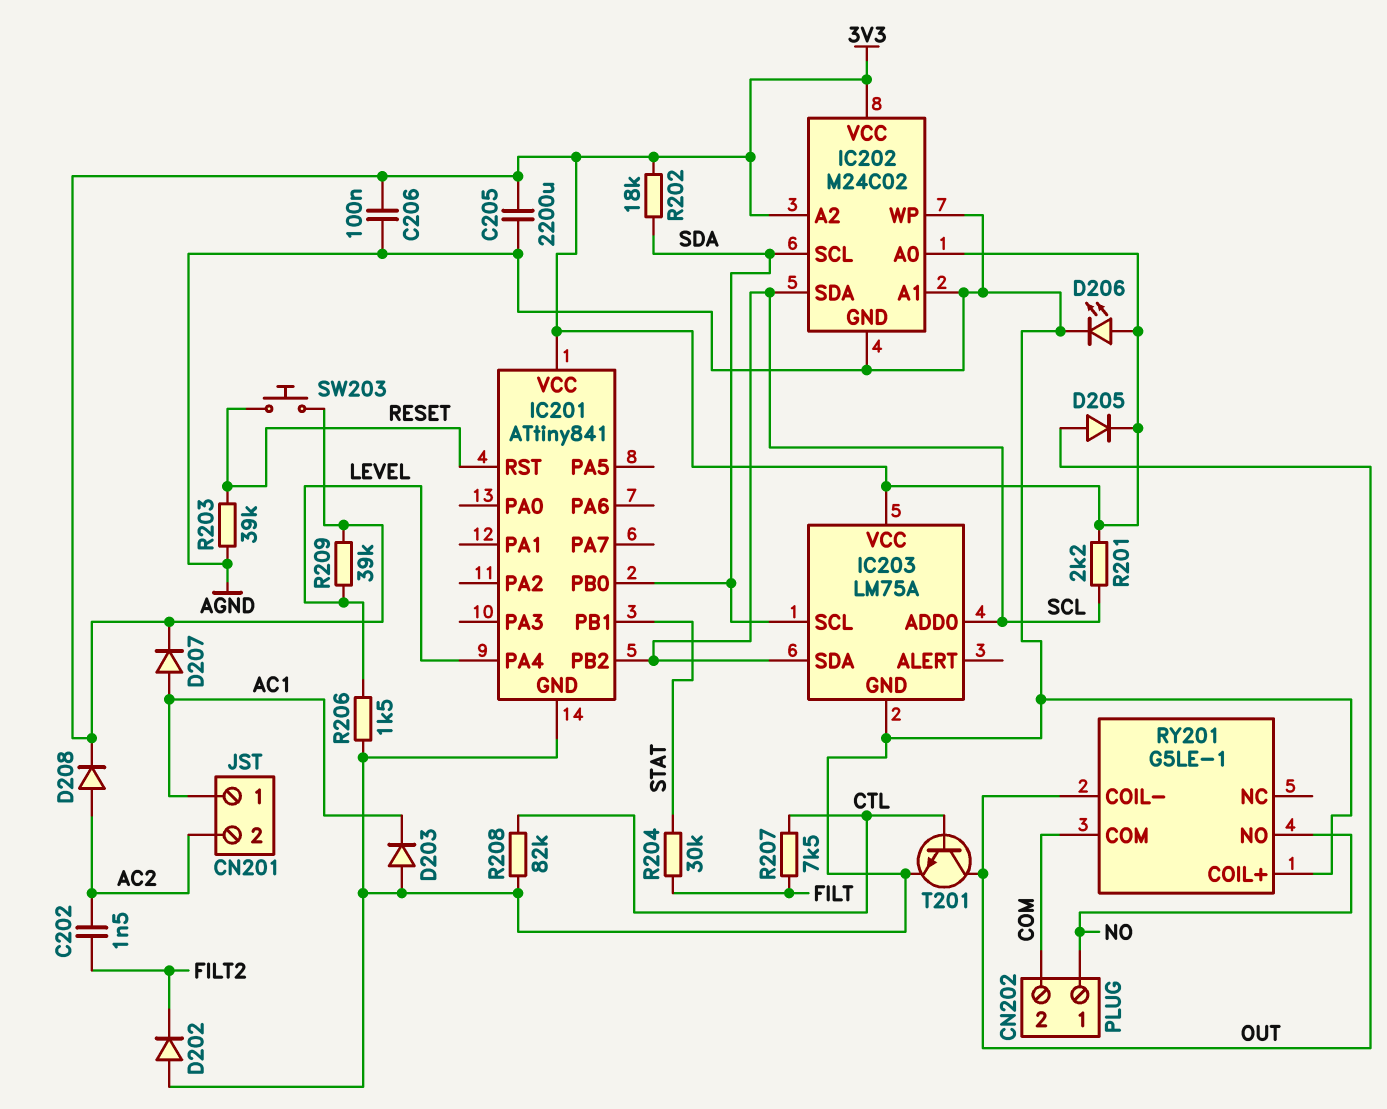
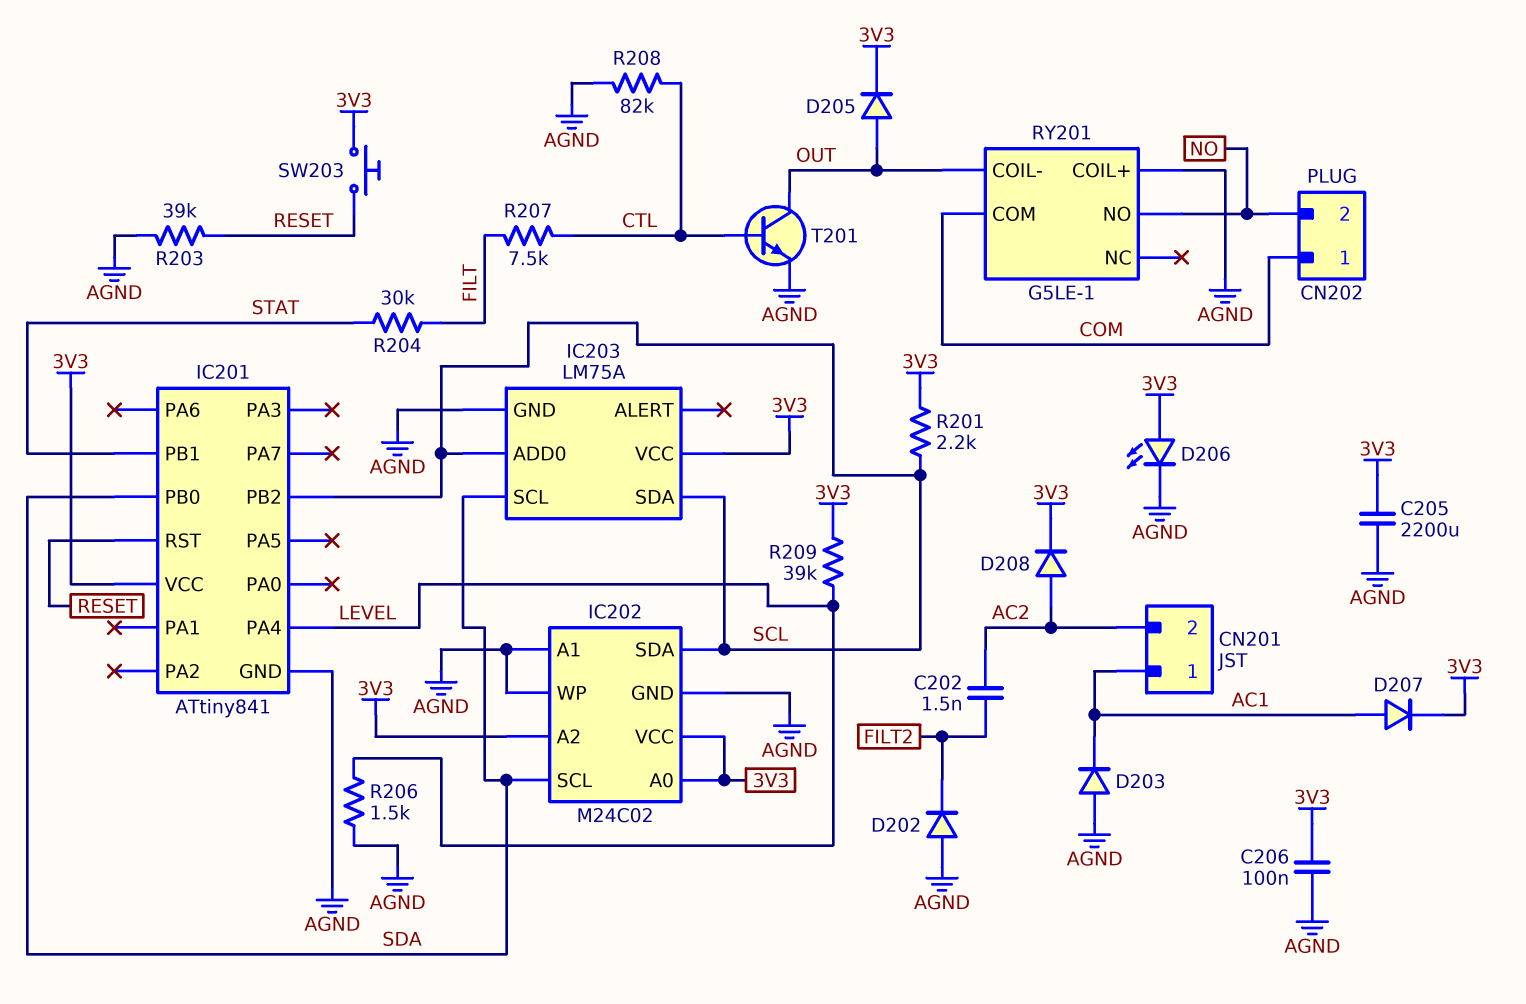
CN202 pin 1: NO -> COM
CN202 pin 2: COM -> NO
R202: 18k (3V3, SDA) -> none

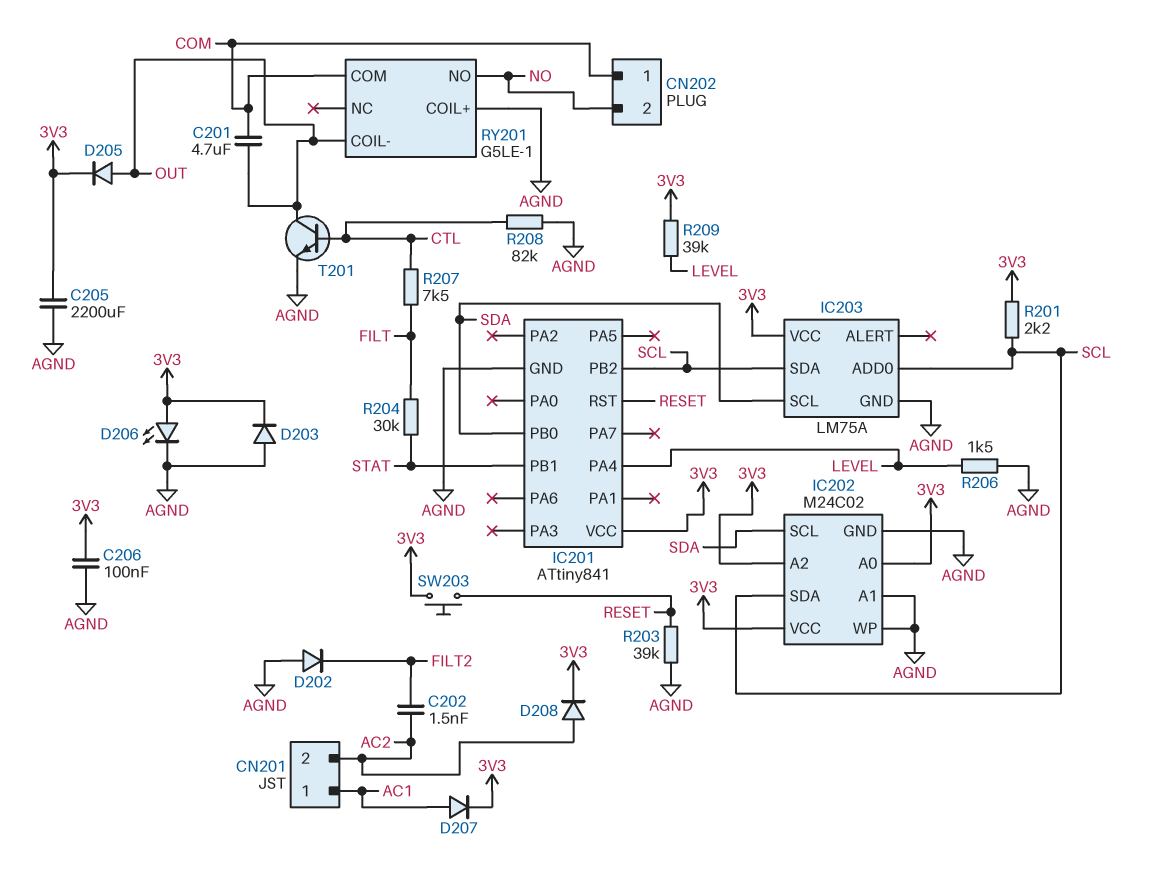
C201: none -> 4.7uF (COM, OUT)
D203: diode (A AGND, K AC1) -> diode (A AGND, K 3V3)

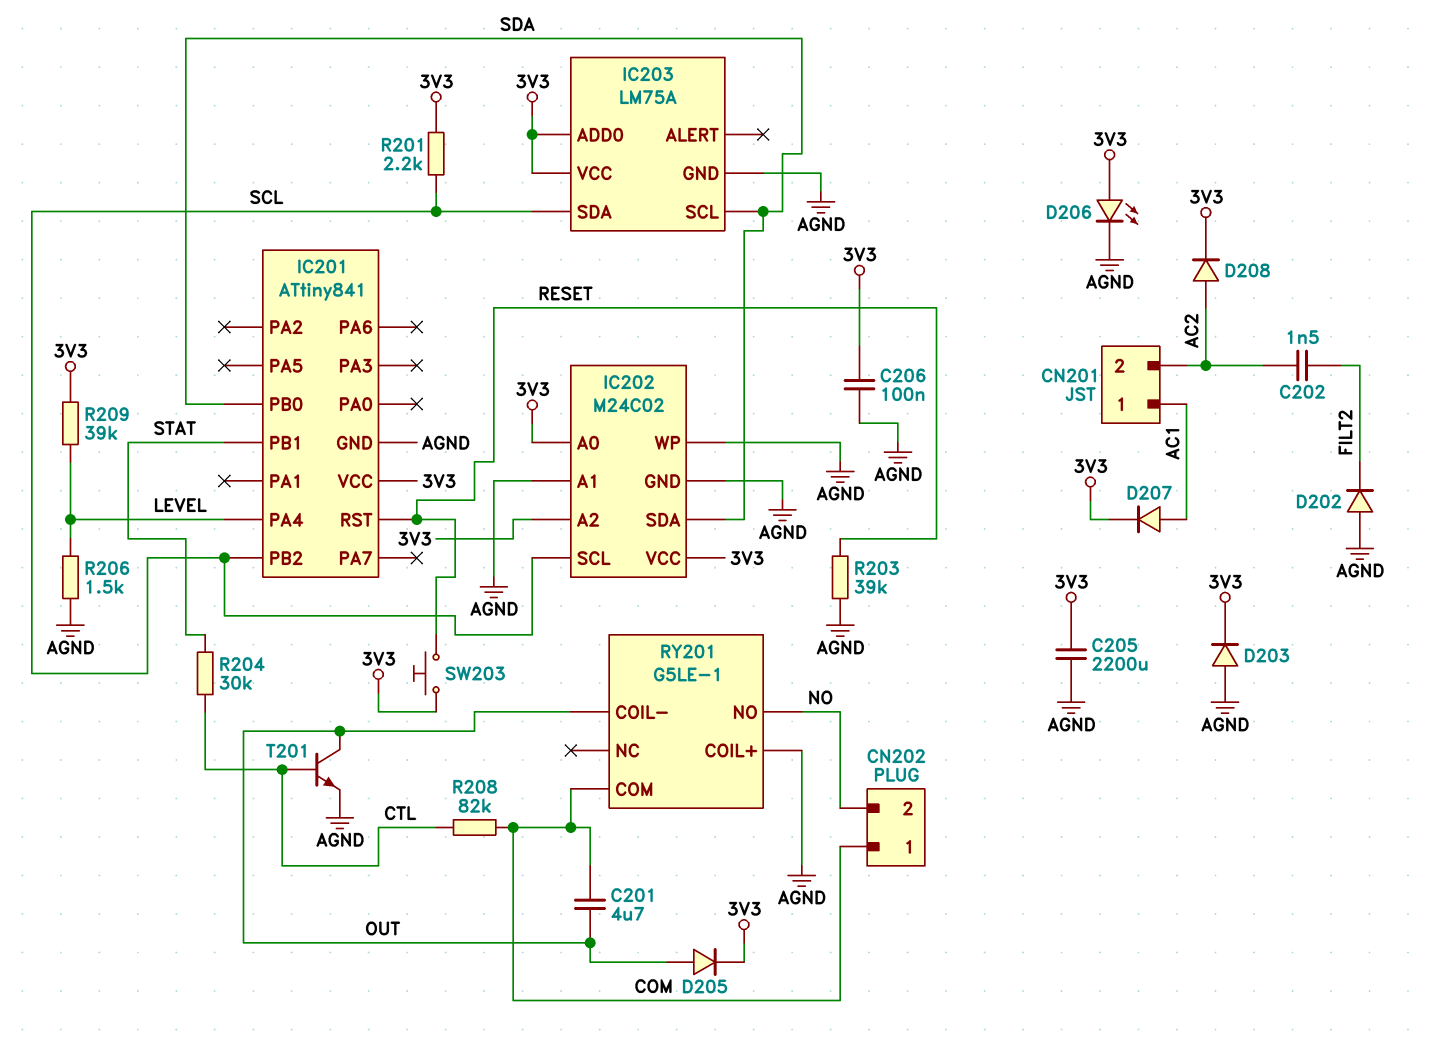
IC202 pin SCL: SDA -> SCL
IC202 pin SDA: SCL -> SDA
IC203 pin ADD0: SCL -> 3V3
R204: 30k (FILT, STAT) -> 30k (CTL, STAT)
R207: 7.5k (CTL, FILT) -> none
R208: 82k (AGND, CTL) -> 82k (COM, CTL)

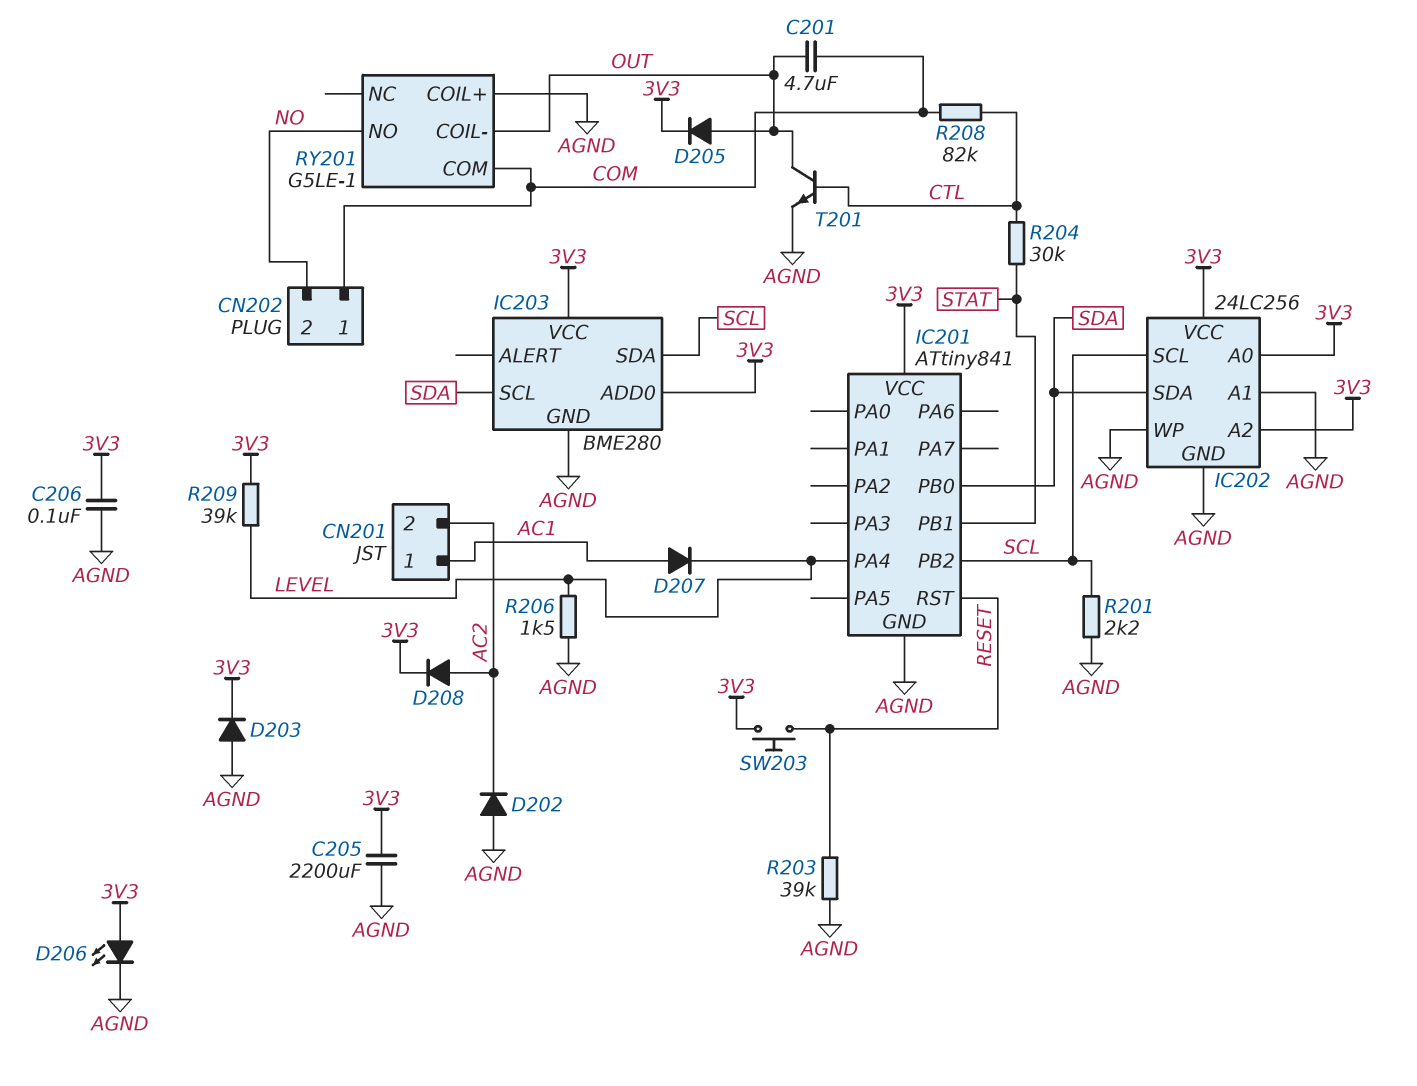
C202: 1.5nF (AC2, FILT2) -> none
D202: diode (A AGND, K FILT2) -> diode (A AGND, K AC2)
D207: diode (A AC1, K 3V3) -> diode (A AC1, K LEVEL)
IC202: M24C02 -> 24LC256
IC203: LM75A -> BME280
R201: 2.2k (3V3, SCL) -> 2.2k (AGND, SCL)

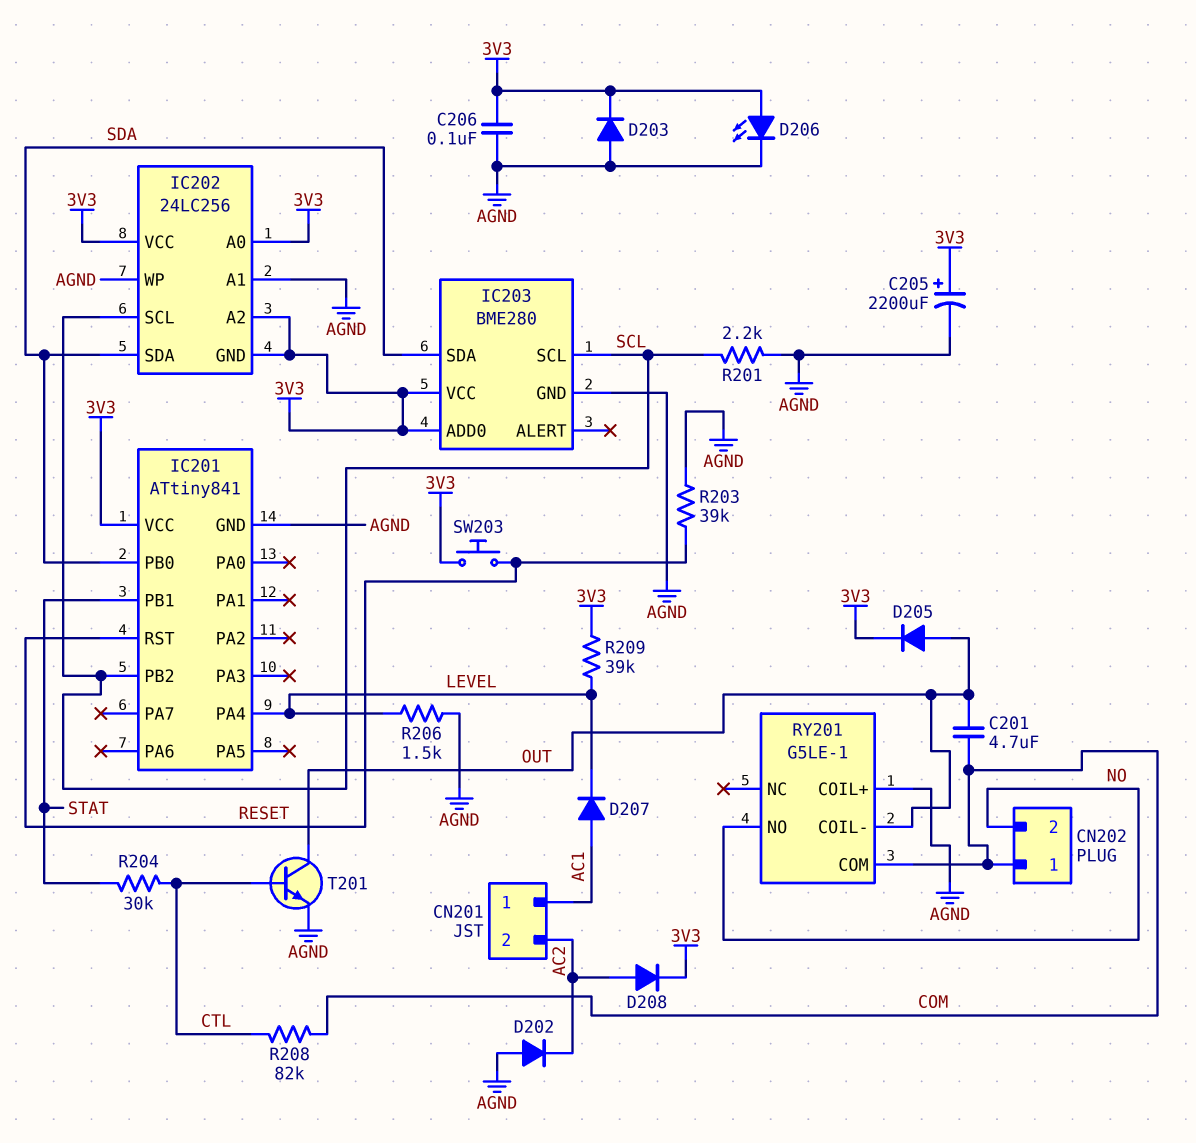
C205: 2200uF (3V3, AGND) -> 2200uF (plus 3V3, minus AGND)
IC202 pin GND: AGND -> 3V3
IC203 pin SCL: SDA -> SCL
IC203 pin SDA: SCL -> SDA

